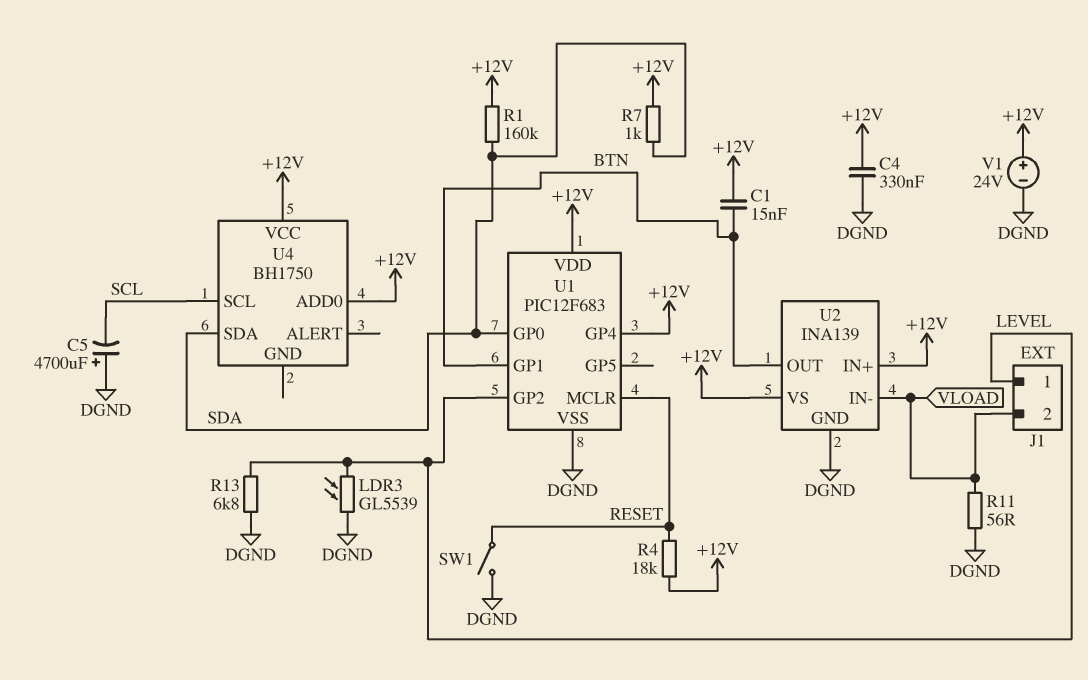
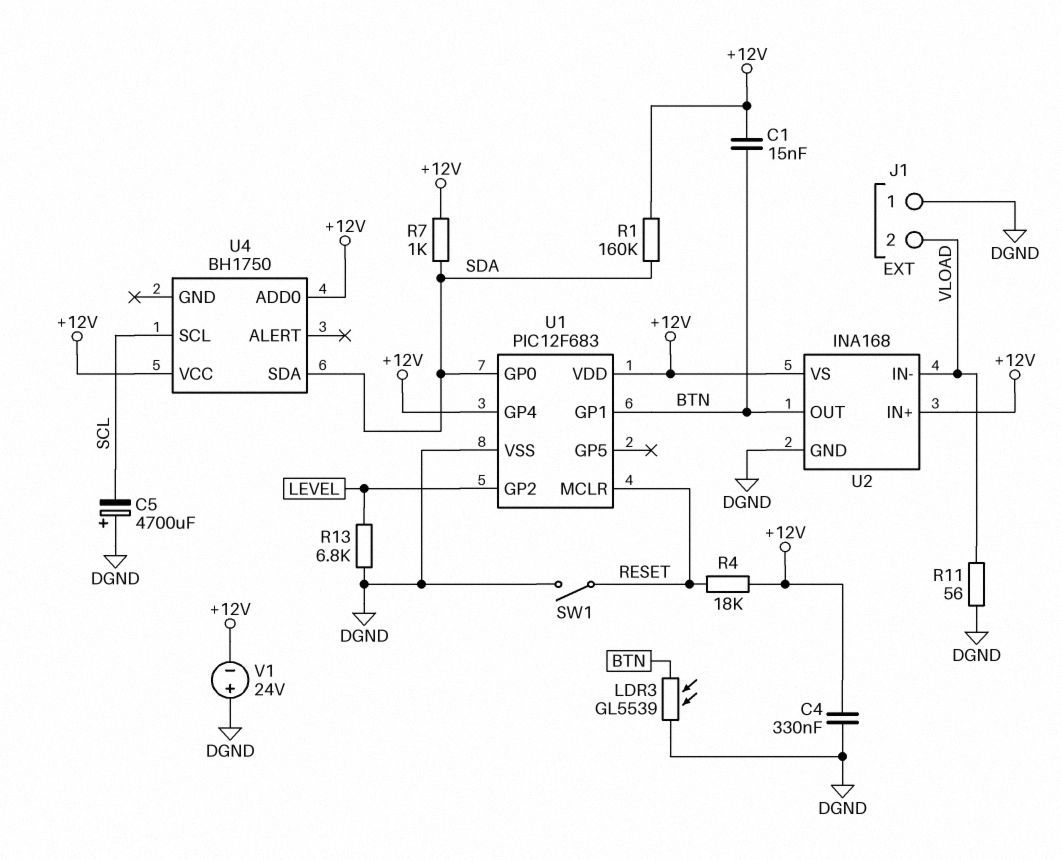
J1 pin 1: LEVEL -> DGND
LDR3: GL5539 (DGND, LEVEL) -> GL5539 (BTN, DGND)
U2: INA139 -> INA168
V1: 24V (plus +12V, minus DGND) -> 24V (plus DGND, minus +12V)

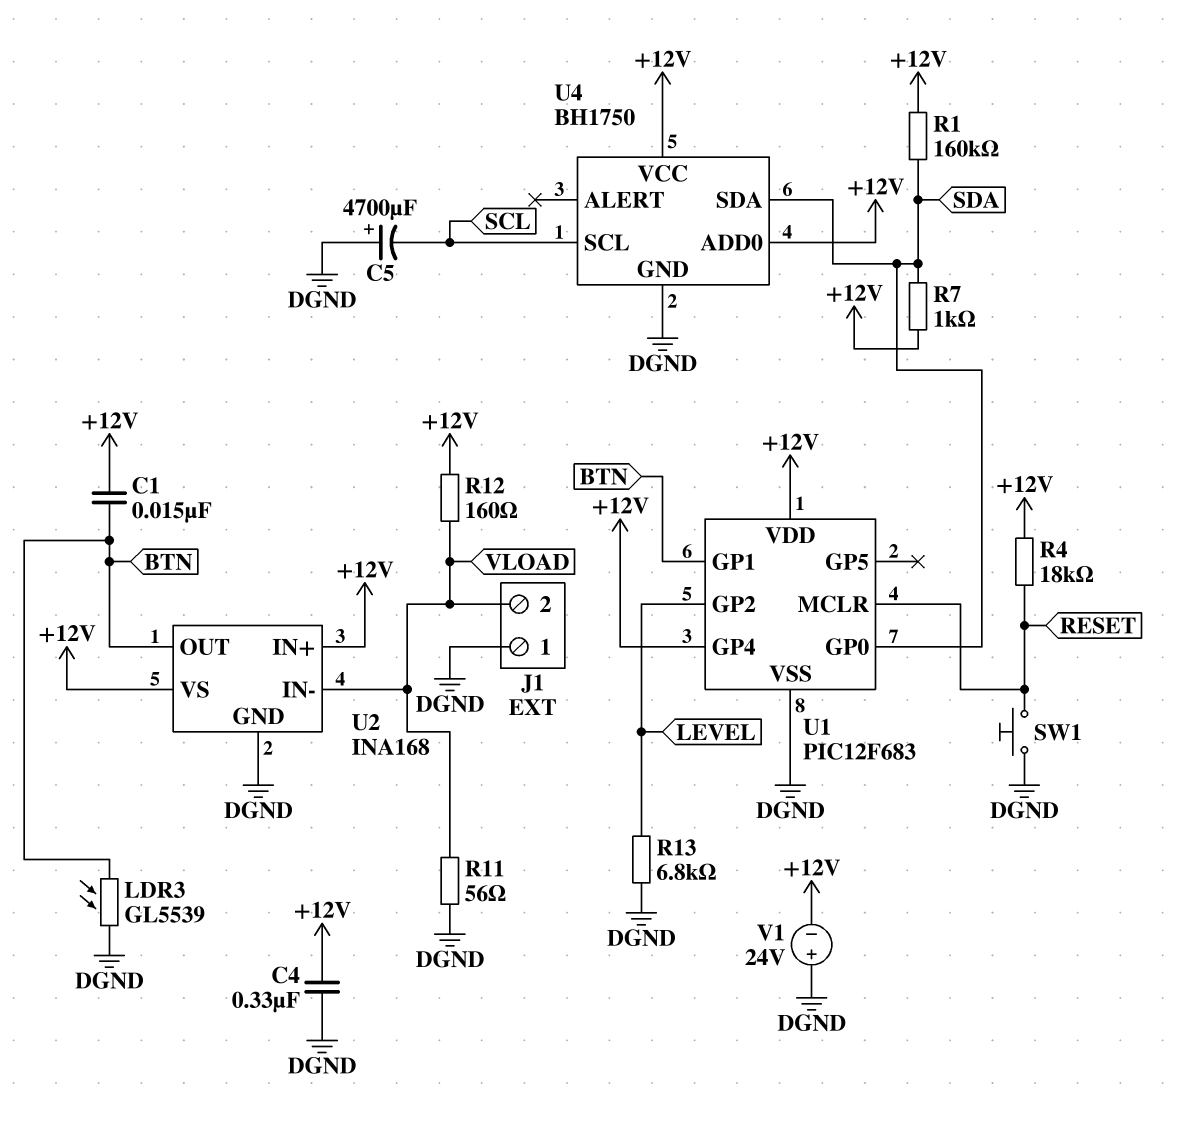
R12: none -> 160 (+12V, VLOAD)
SW1: switch (DGND, RESET) -> button (DGND, RESET)
U4 pin GND: none -> DGND

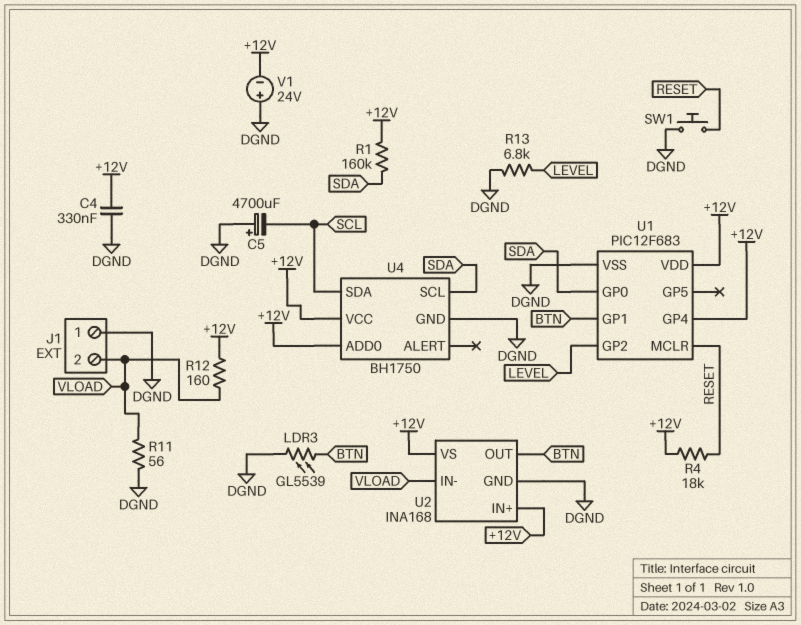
C1: 15nF (+12V, BTN) -> none
R7: 1k (+12V, SDA) -> none
U4 pin SCL: SCL -> SDA
U4 pin SDA: SDA -> SCL

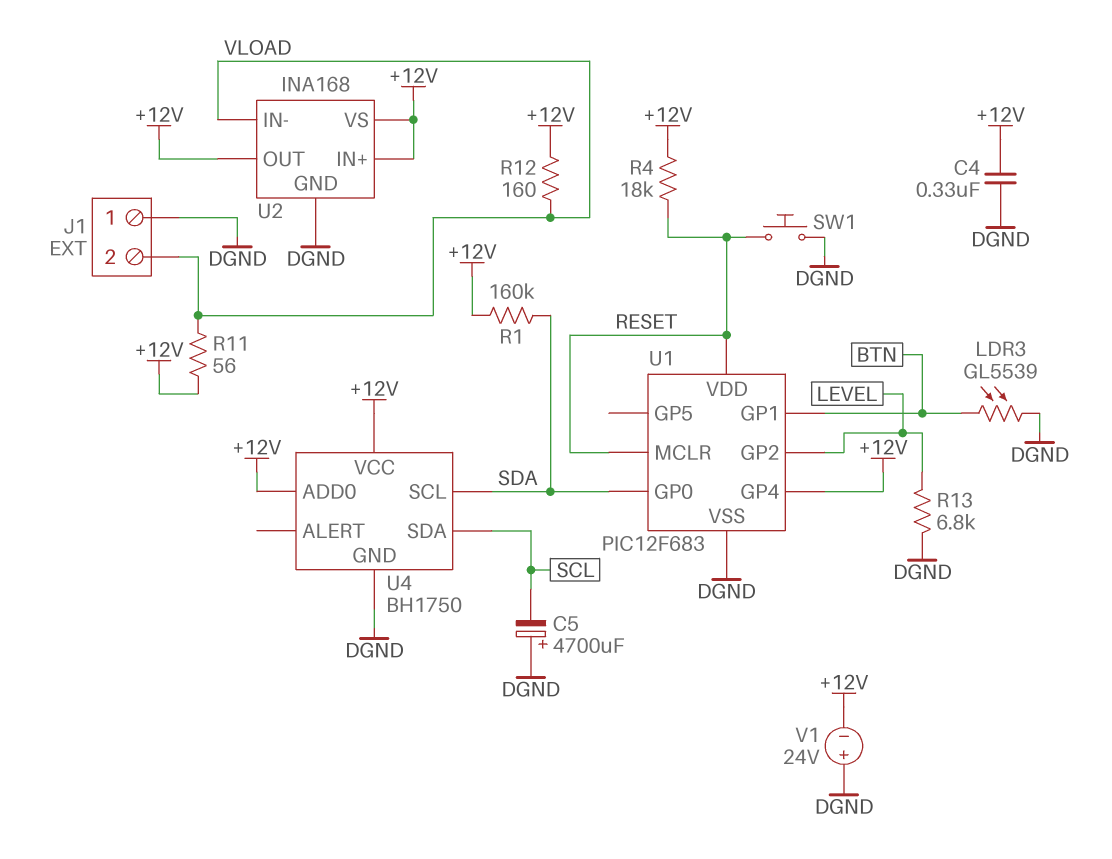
R11: 56 (DGND, VLOAD) -> 56 (+12V, VLOAD)
U1 pin VDD: +12V -> RESET
U2 pin OUT: BTN -> +12V

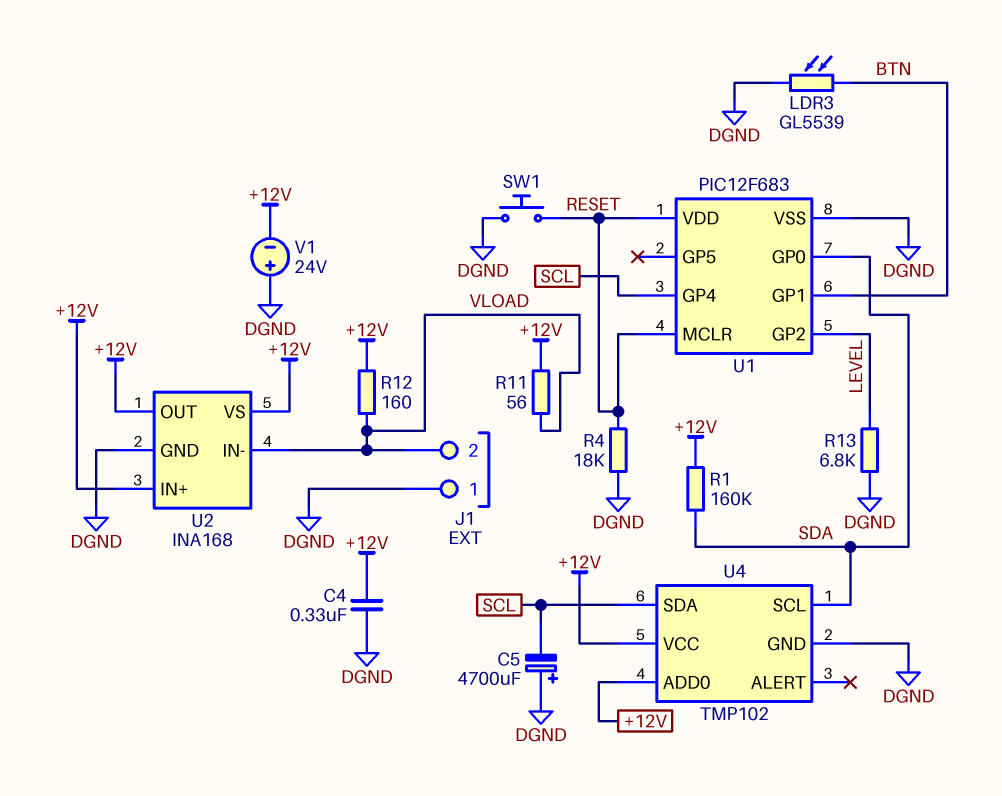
R4: 18k (+12V, RESET) -> 18k (DGND, RESET)
U1 pin GP4: +12V -> SCL
U4: BH1750 -> TMP102

